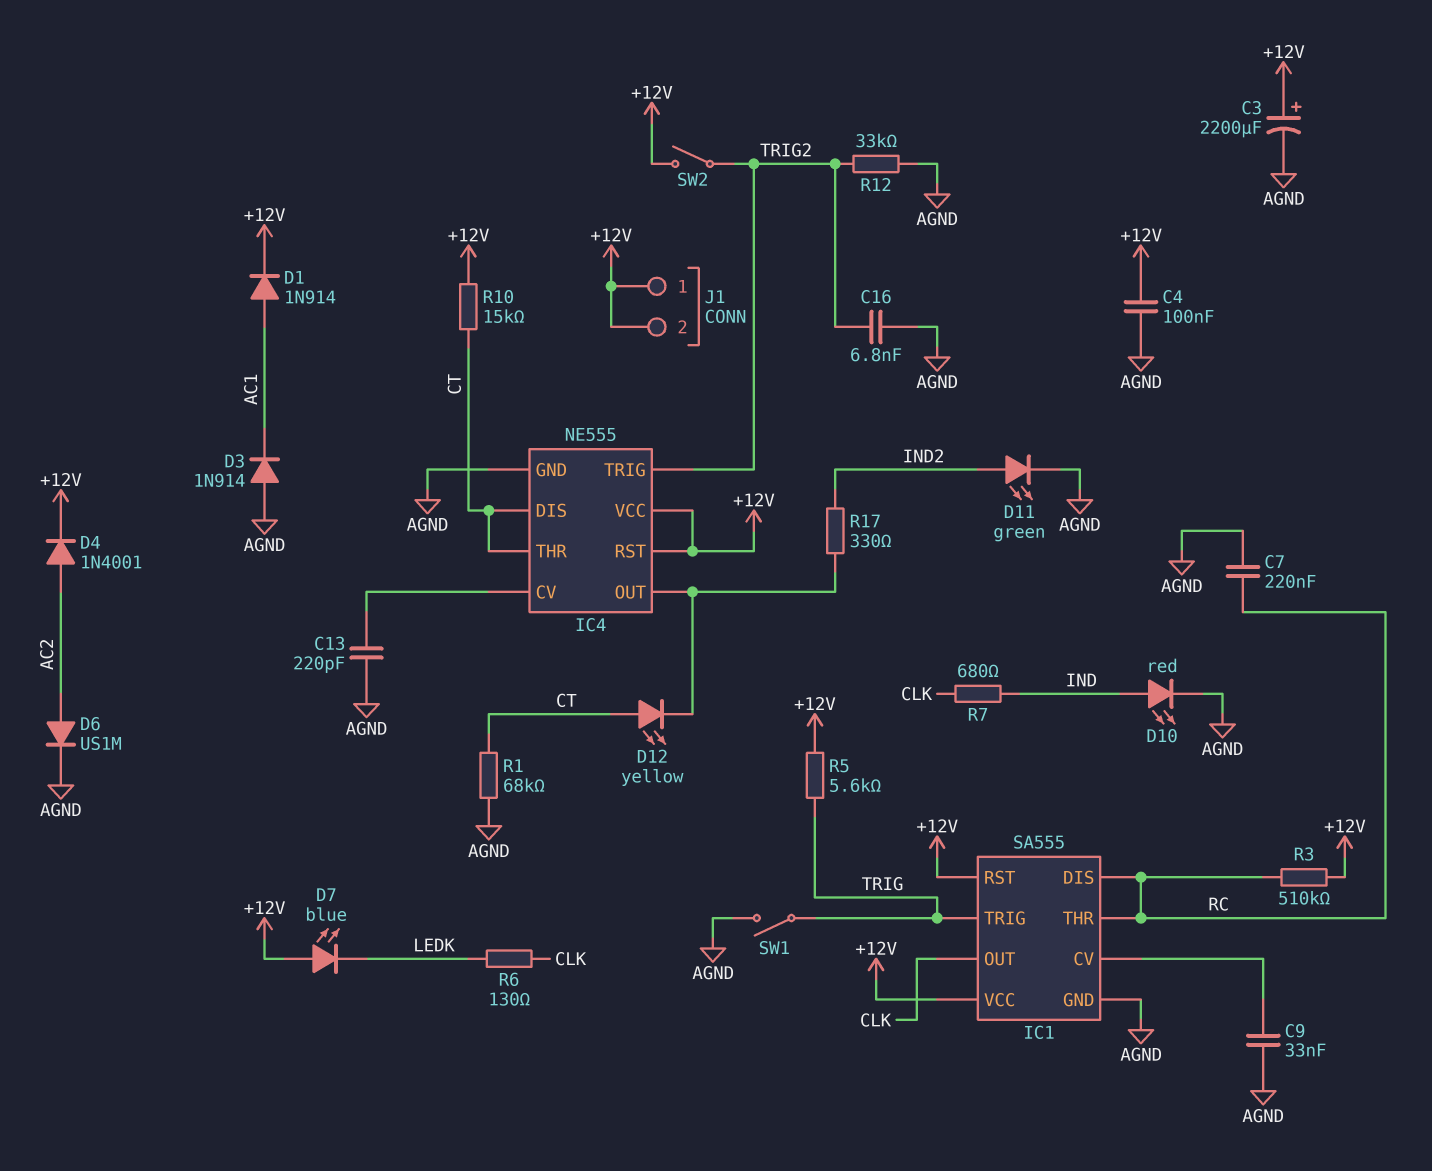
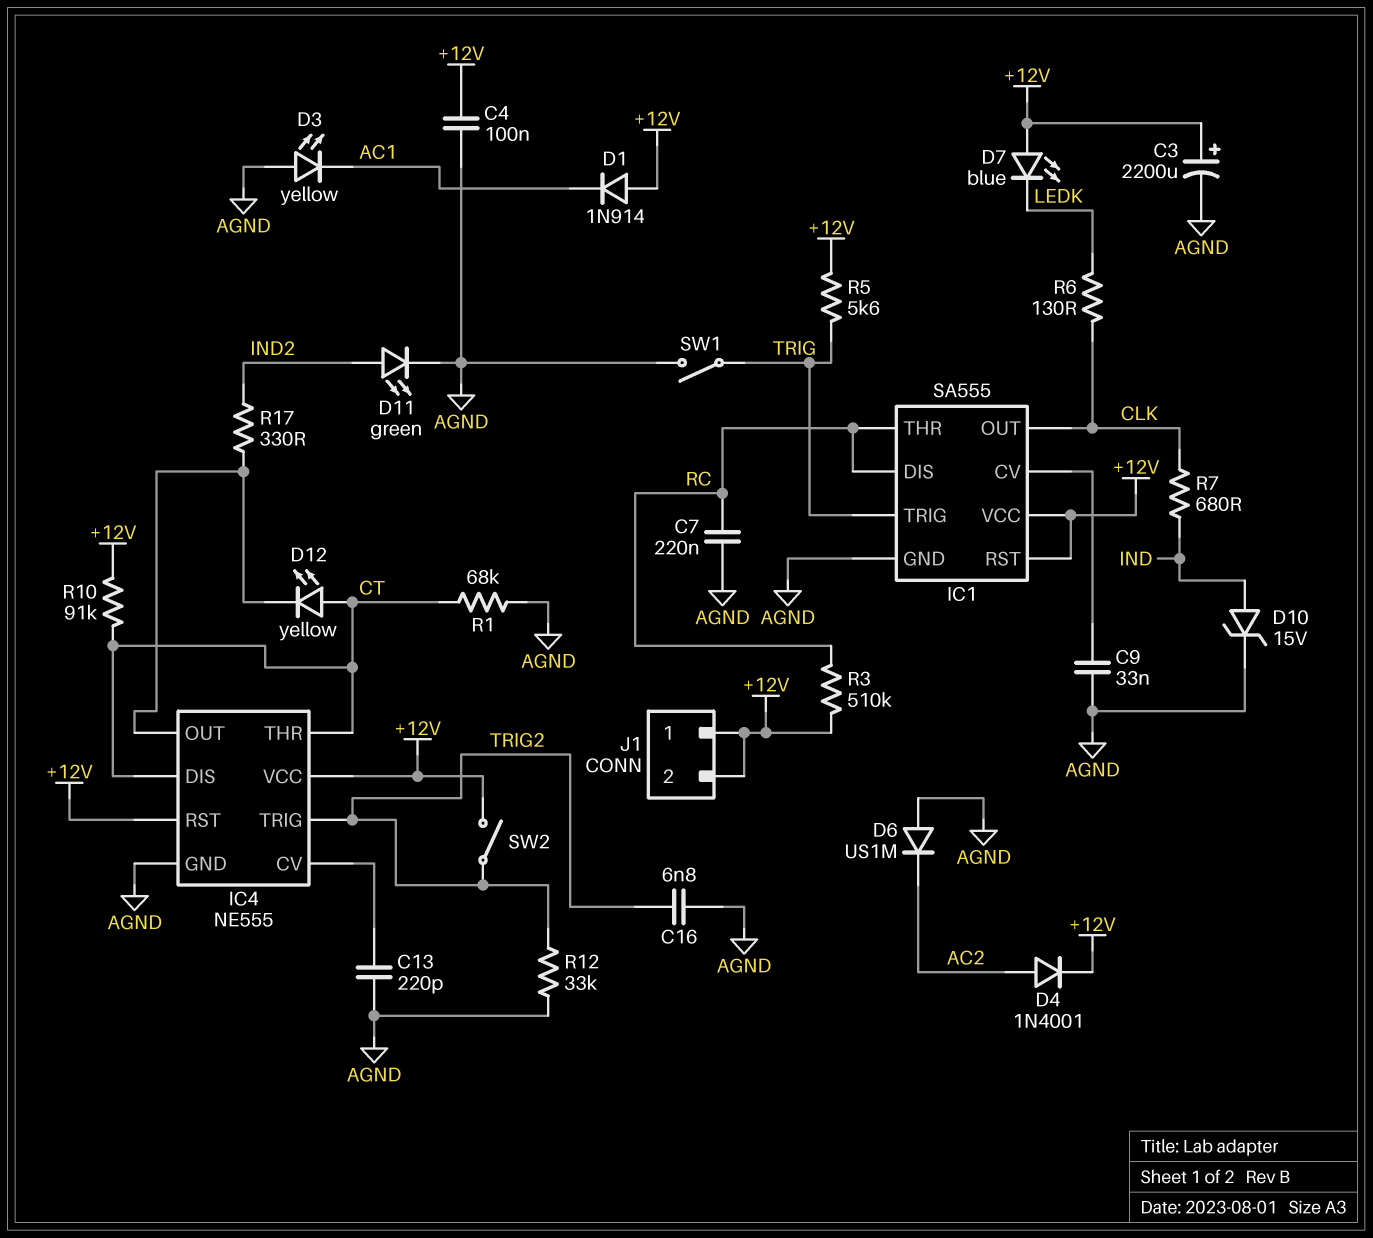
D1: diode 1N914 (A AC1, K +12V) -> diode 1N914 (A +12V, K AC1)
D3: diode 1N914 (A AGND, K AC1) -> LED yellow (A AGND, K AC1)
D6: diode US1M (A AC2, K AGND) -> diode US1M (A AGND, K AC2)
D10: LED red (A IND, K AGND) -> zener 15V (A IND, K AGND)
R10: 15k (+12V, CT) -> 91k (+12V, CT)

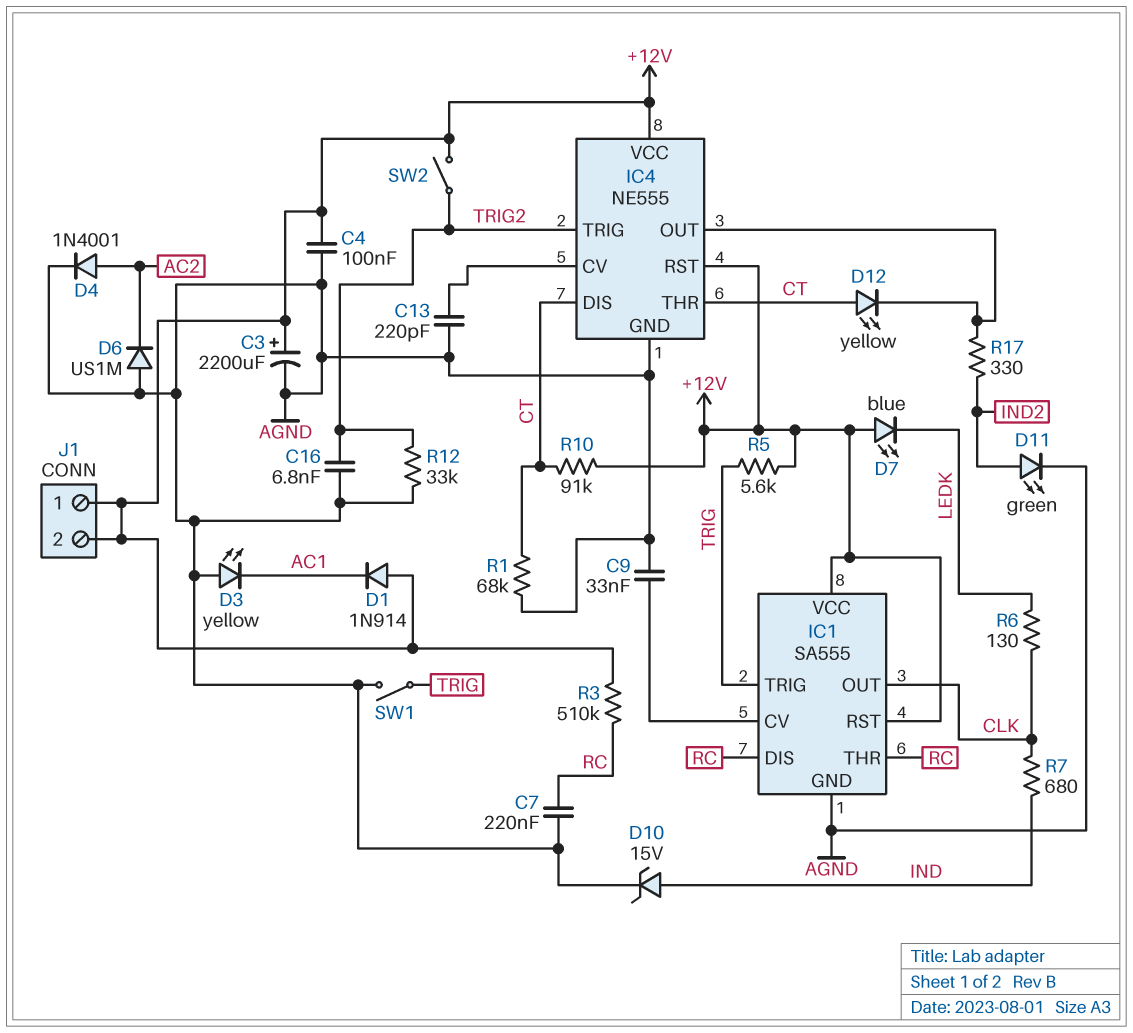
D4: diode 1N4001 (A AC2, K +12V) -> diode 1N4001 (A AC2, K AGND)

